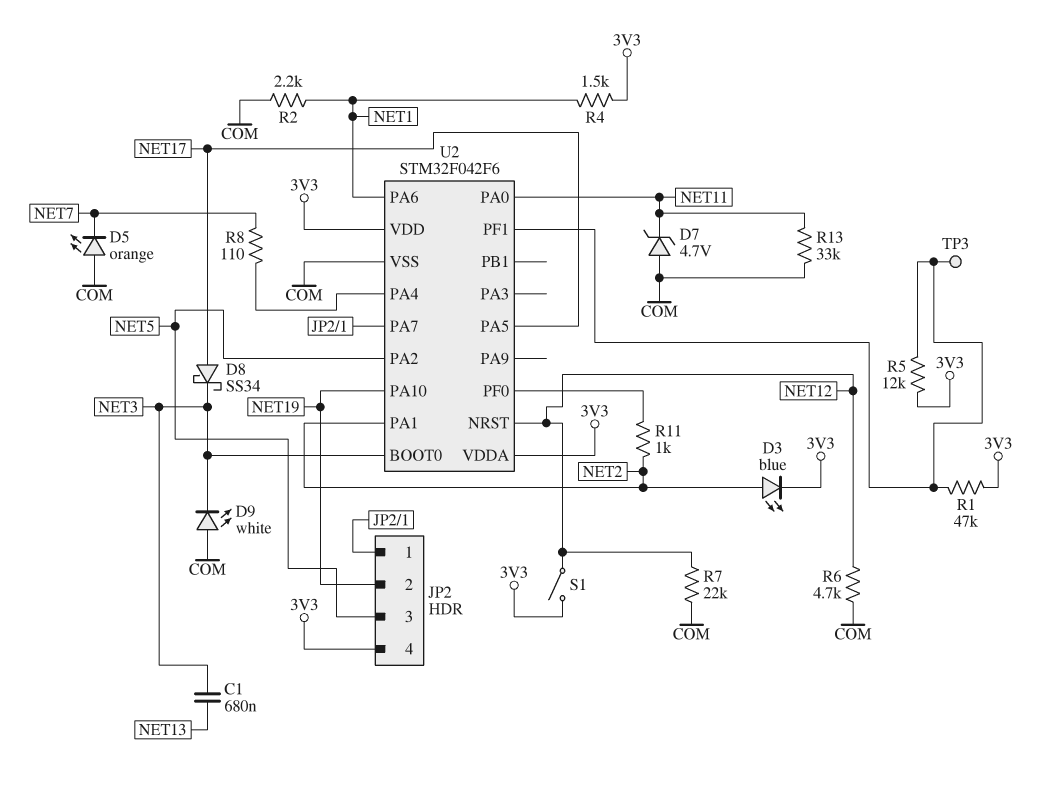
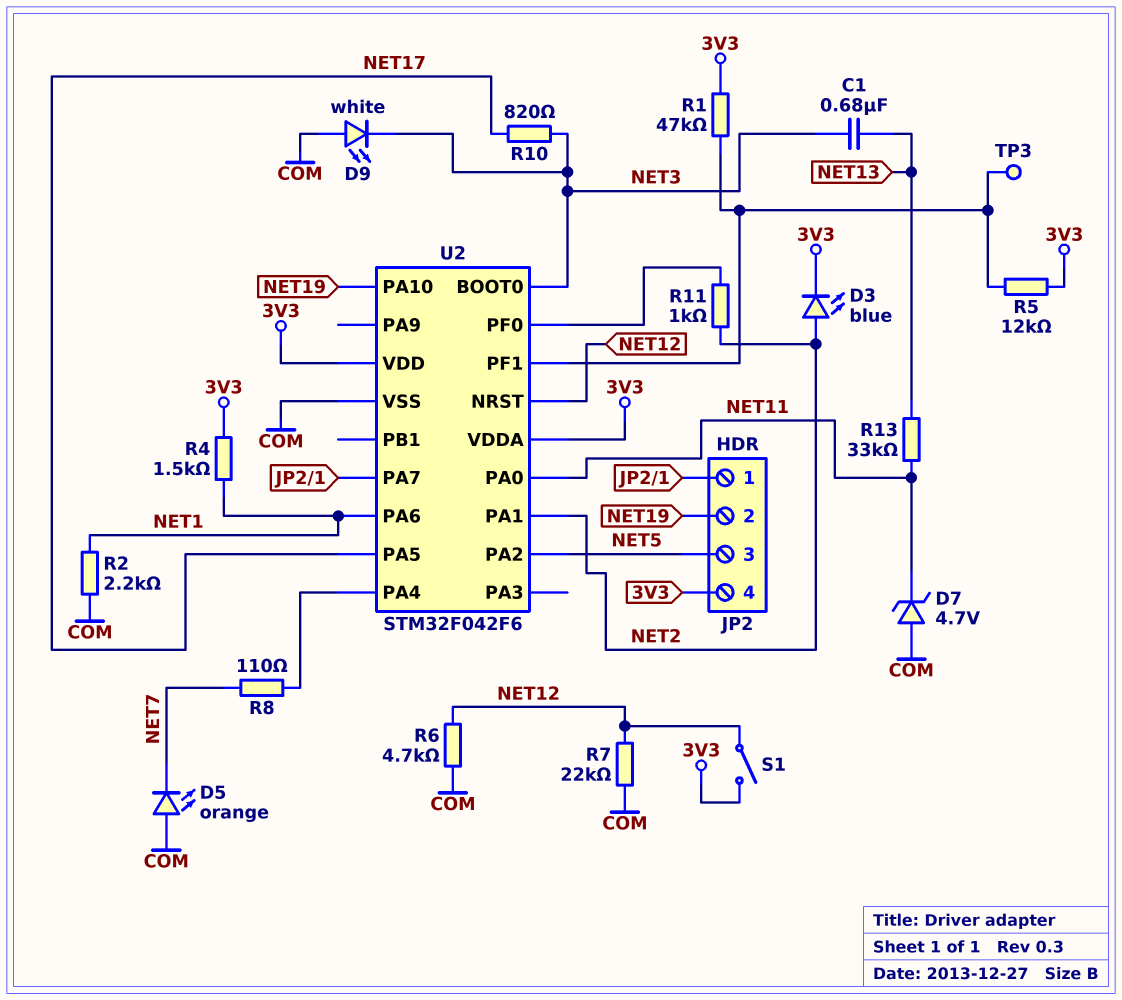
D8: schottky SS34 (A NET17, K NET3) -> none
R10: none -> 820 (NET3, NET17)
R13: 33k (COM, NET11) -> 33k (NET11, NET13)

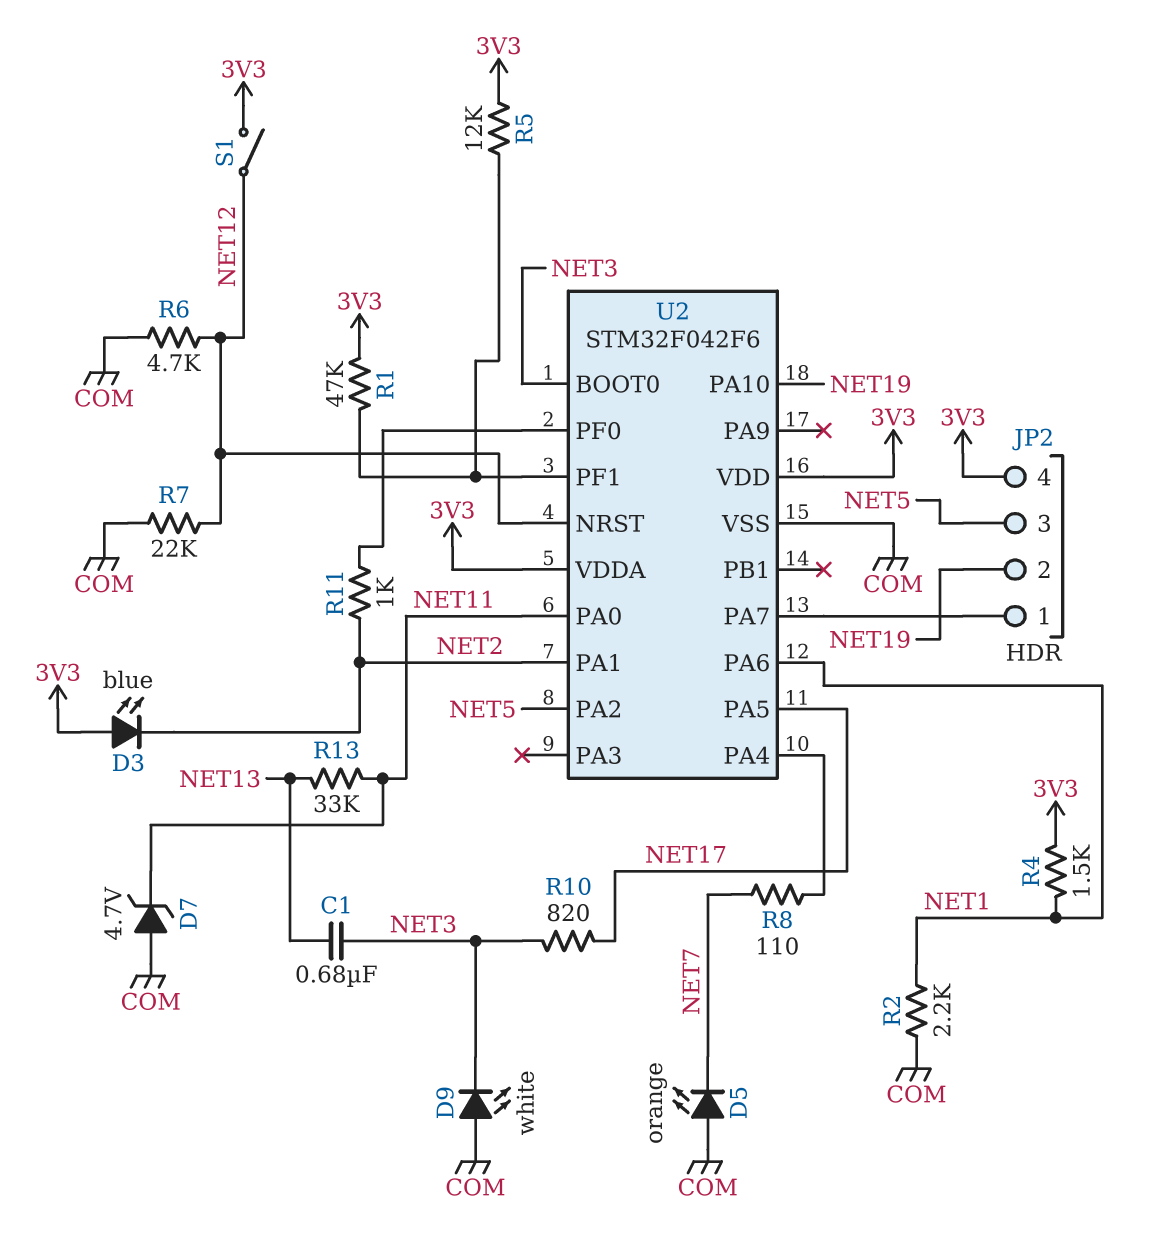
D3: LED blue (A NET2, K 3V3) -> LED blue (A 3V3, K NET2)
TP3: test point (U2/PF1) -> none

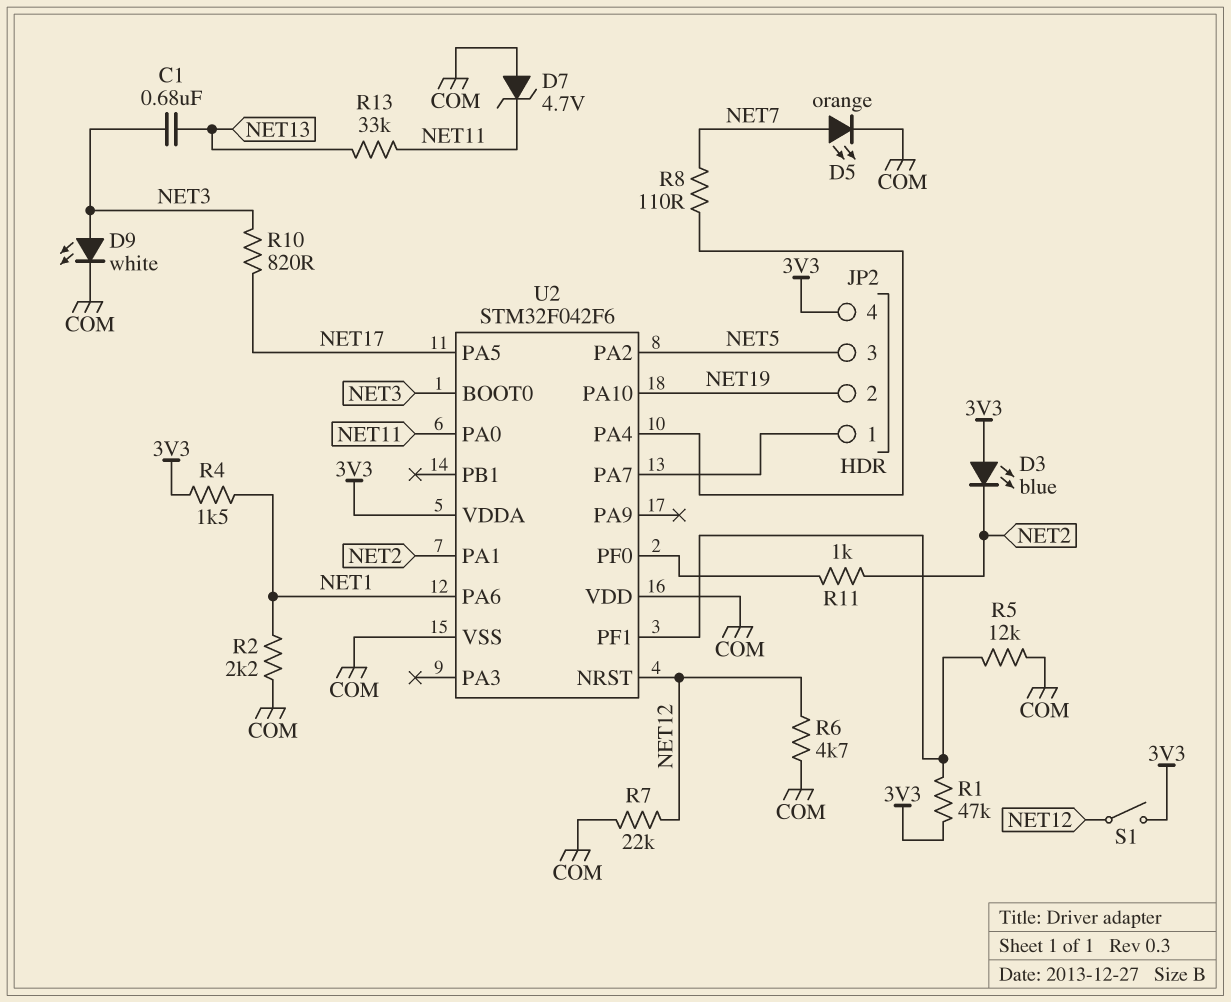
D5: LED orange (A COM, K NET7) -> LED orange (A NET7, K COM)
D9: LED white (A COM, K NET3) -> LED white (A NET3, K COM)
R5: 12k (3V3, U2/PF1) -> 12k (COM, U2/PF1)
U2 pin VDD: 3V3 -> COM

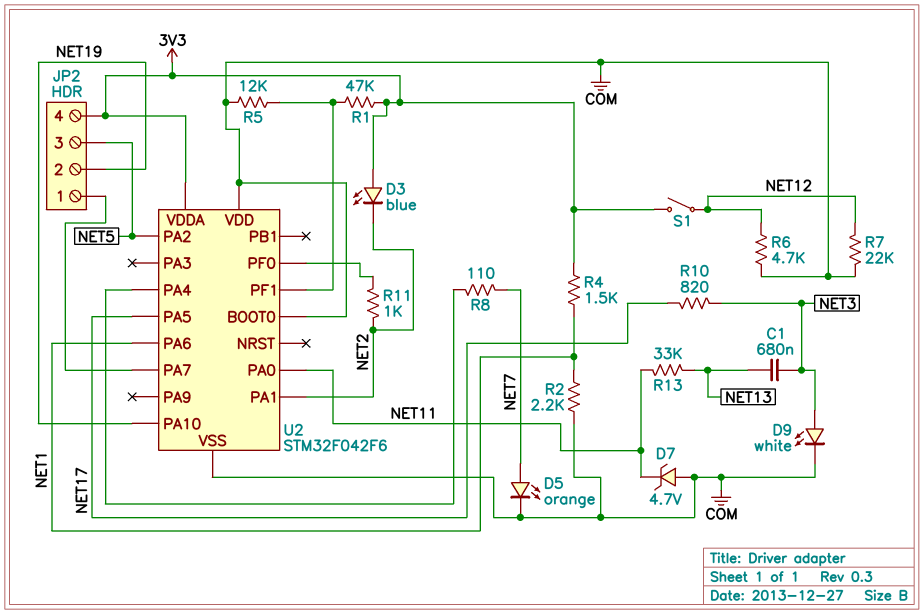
U2 pin BOOT0: NET3 -> COM
U2 pin NRST: NET12 -> none

